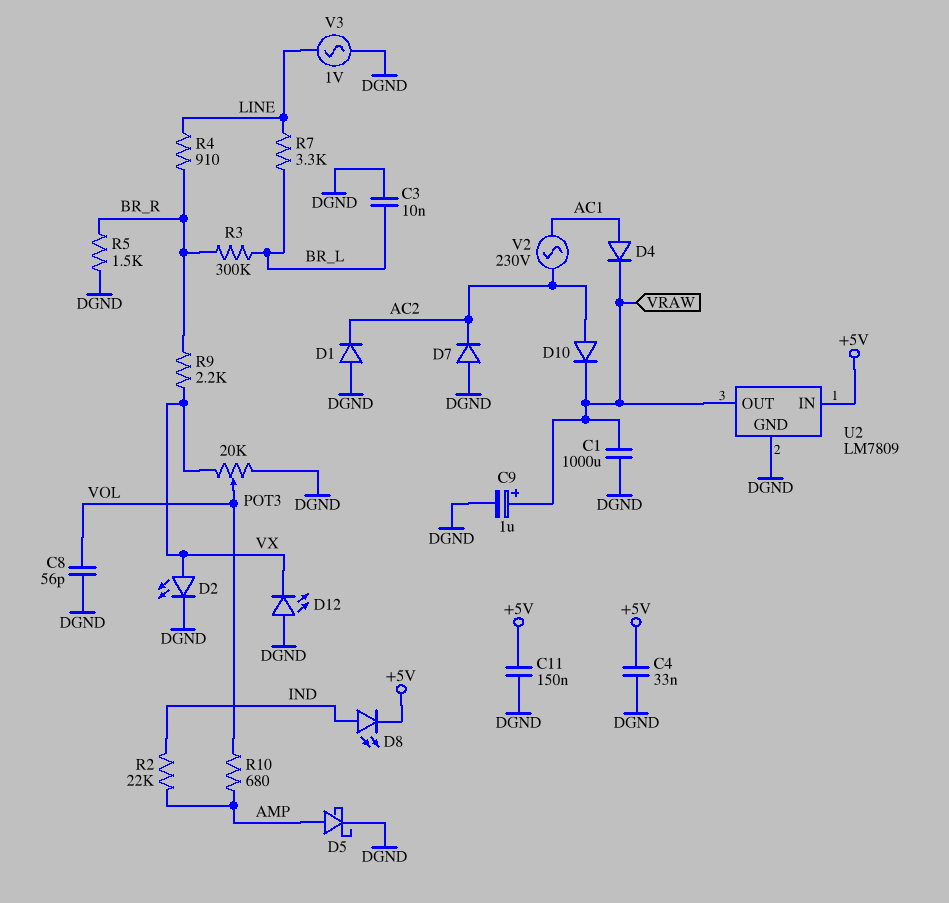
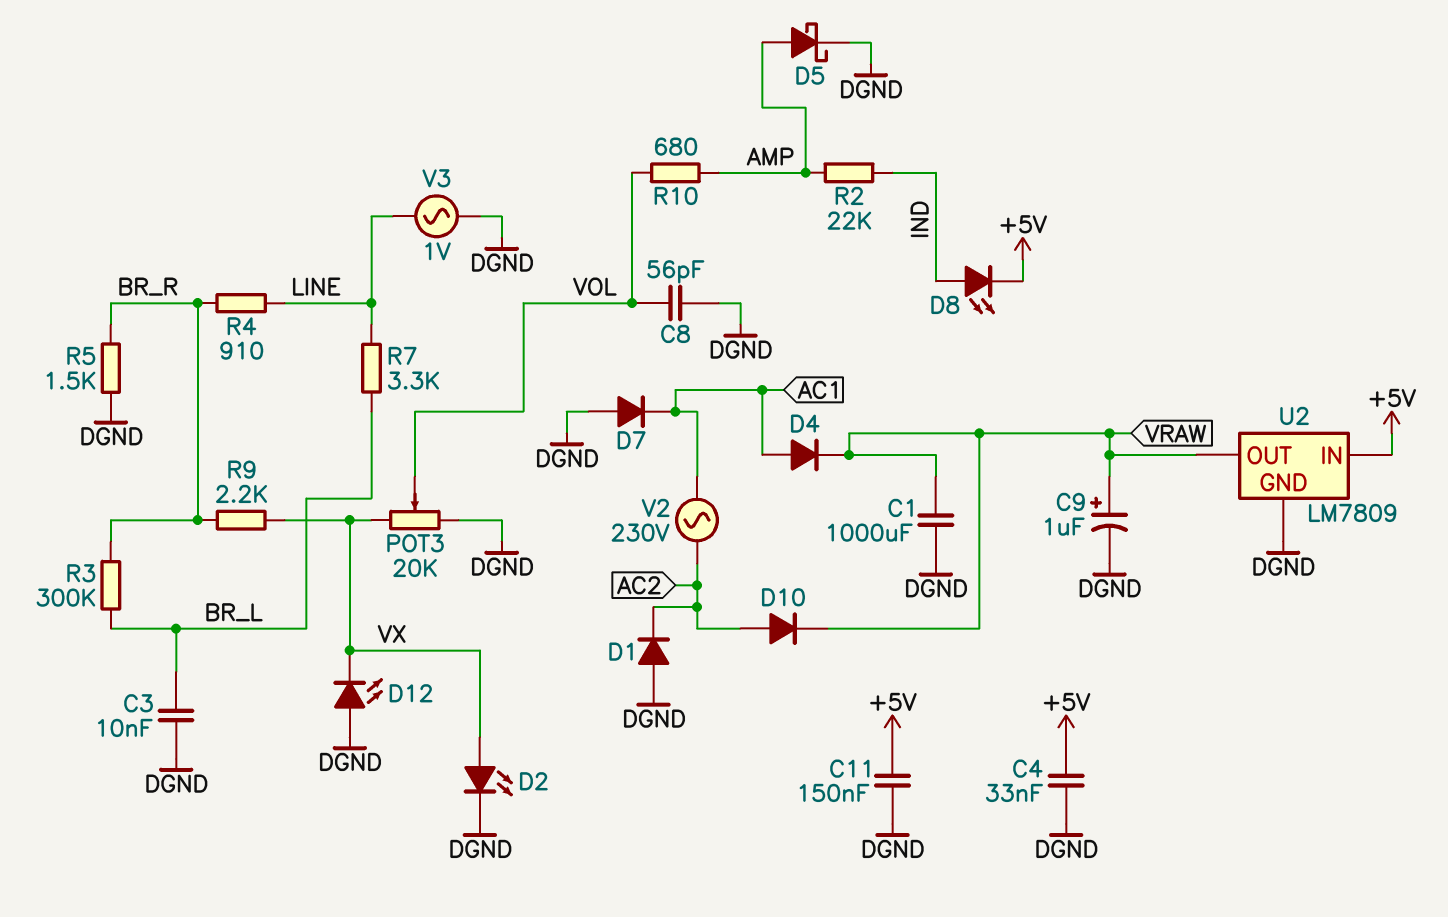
D7: diode (A DGND, K AC2) -> diode (A DGND, K AC1)

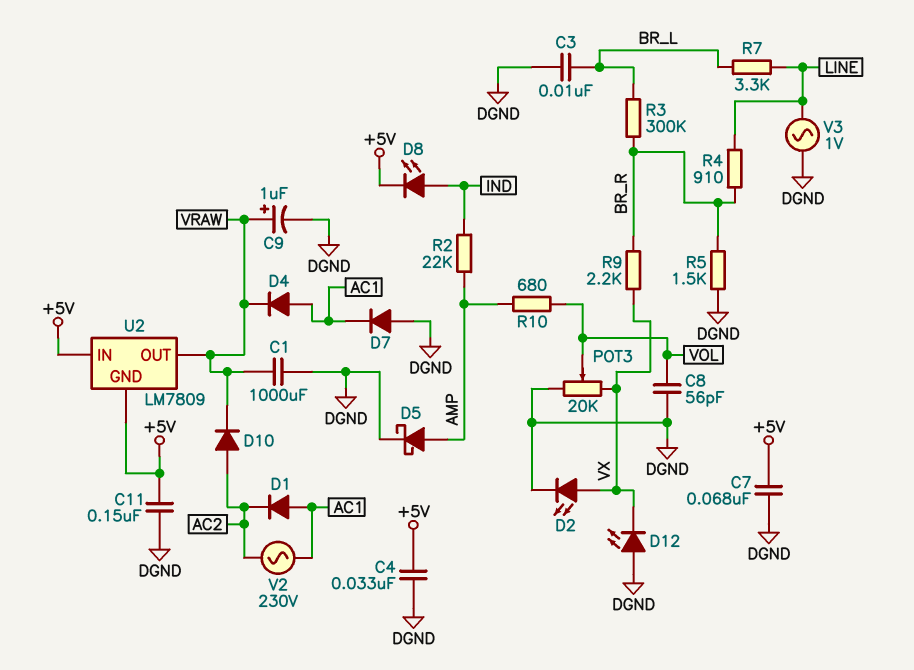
C7: none -> 68nF (+5V, DGND)
D1: diode (A DGND, K AC2) -> diode (A AC1, K AC2)
U2 pin GND: DGND -> +5V

